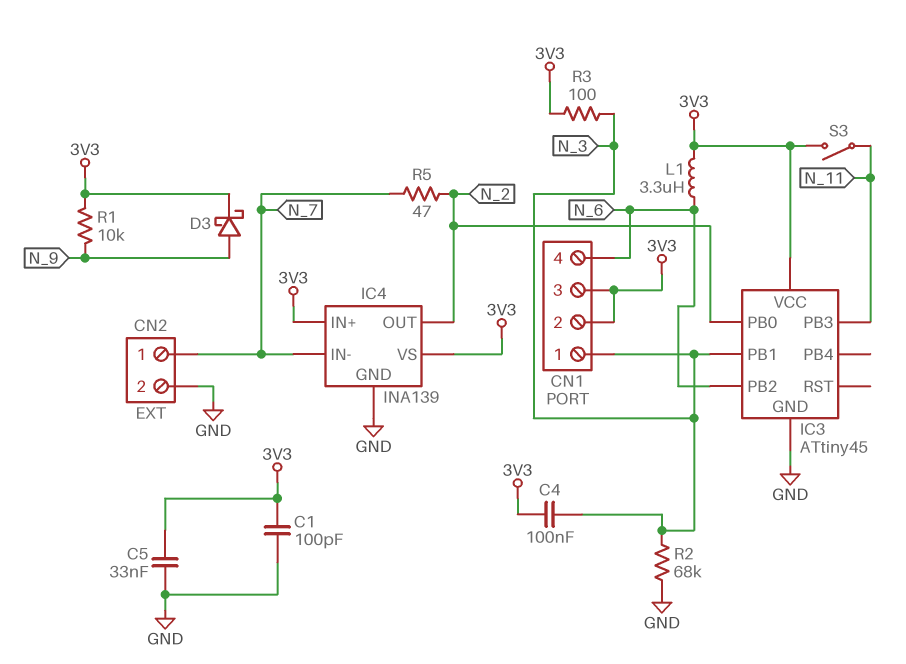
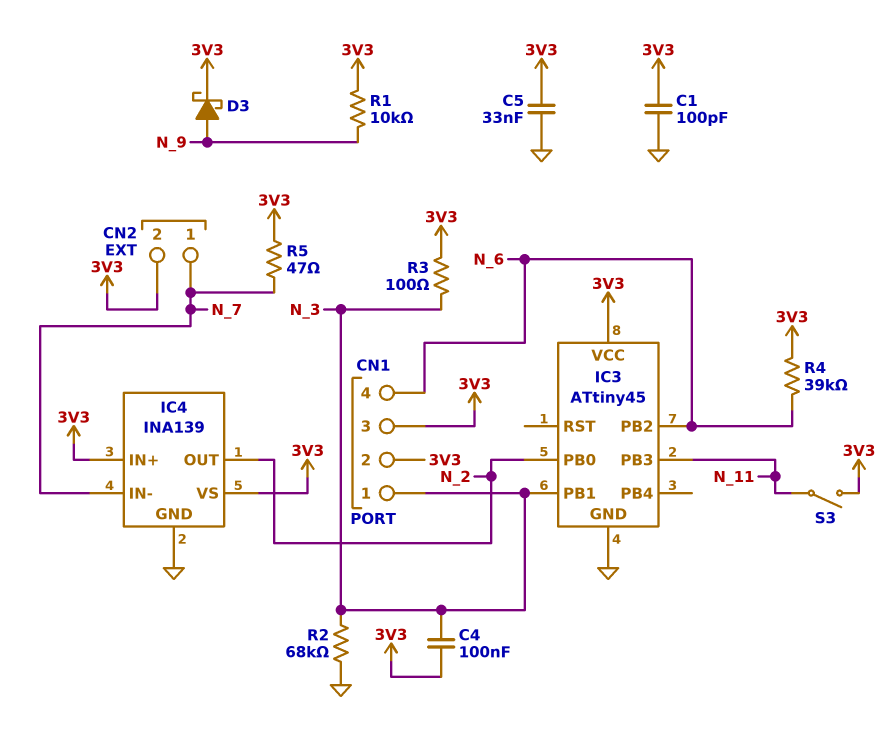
CN2 pin 2: GND -> 3V3
L1: 3.3uH (3V3, N_6) -> none
R4: none -> 39k (3V3, N_6)
R5: 47 (N_2, N_7) -> 47 (3V3, N_7)

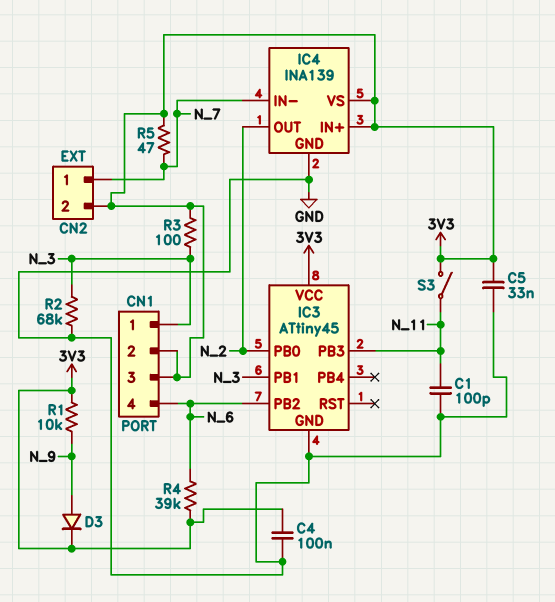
C1: 100pF (3V3, GND) -> 100pF (GND, N_11)
C4: 100nF (3V3, N_3) -> 100nF (3V3, GND)
D3: schottky (A N_9, K 3V3) -> diode (A N_9, K 3V3)

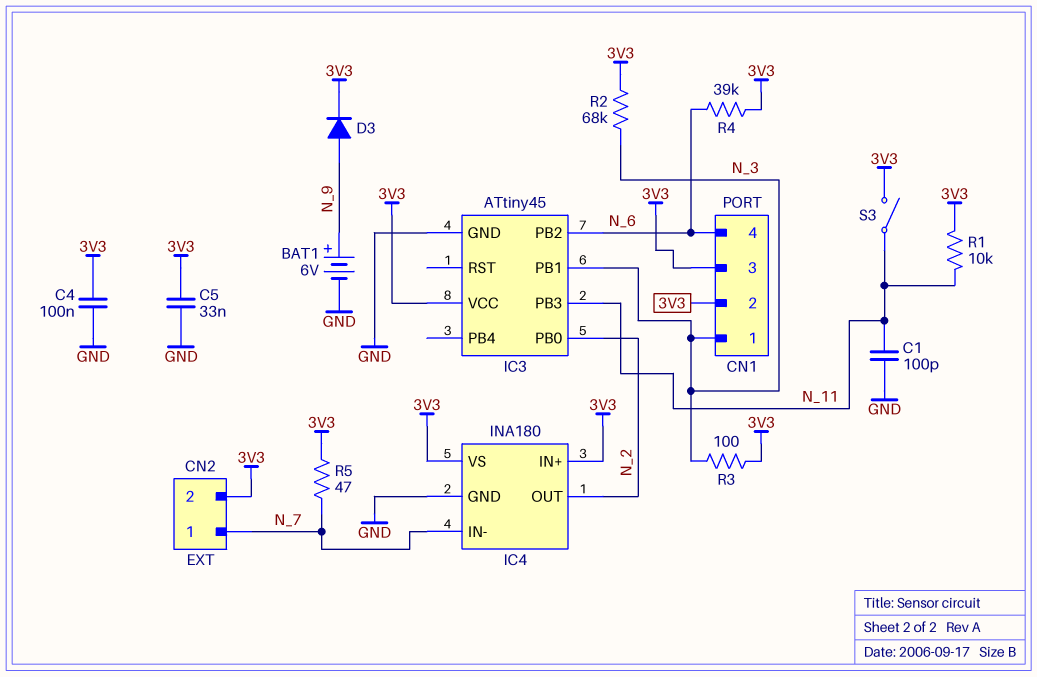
BAT1: none -> 6V (plus N_9, minus GND)
IC4: INA139 -> INA180
R1: 10k (3V3, N_9) -> 10k (3V3, N_11)
R2: 68k (GND, N_3) -> 68k (3V3, N_3)

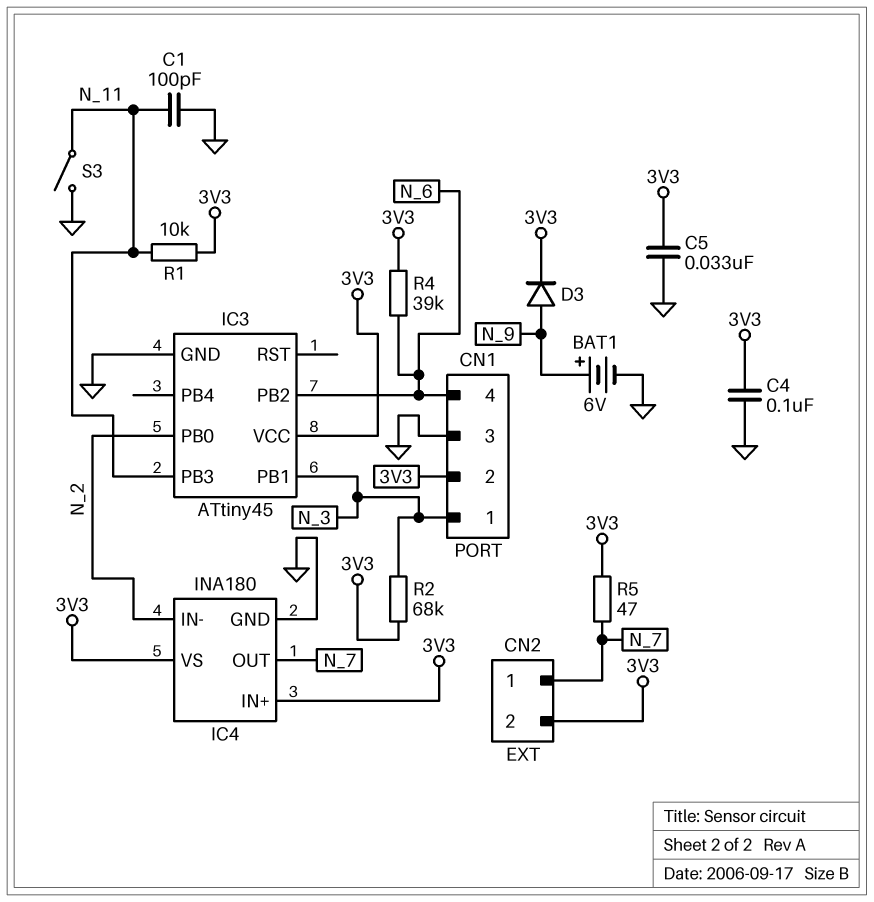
CN1 pin 3: 3V3 -> GND
IC4 pin IN-: N_7 -> N_2
IC4 pin OUT: N_2 -> N_7
R3: 100 (3V3, N_3) -> none
S3: switch (3V3, N_11) -> switch (GND, N_11)

